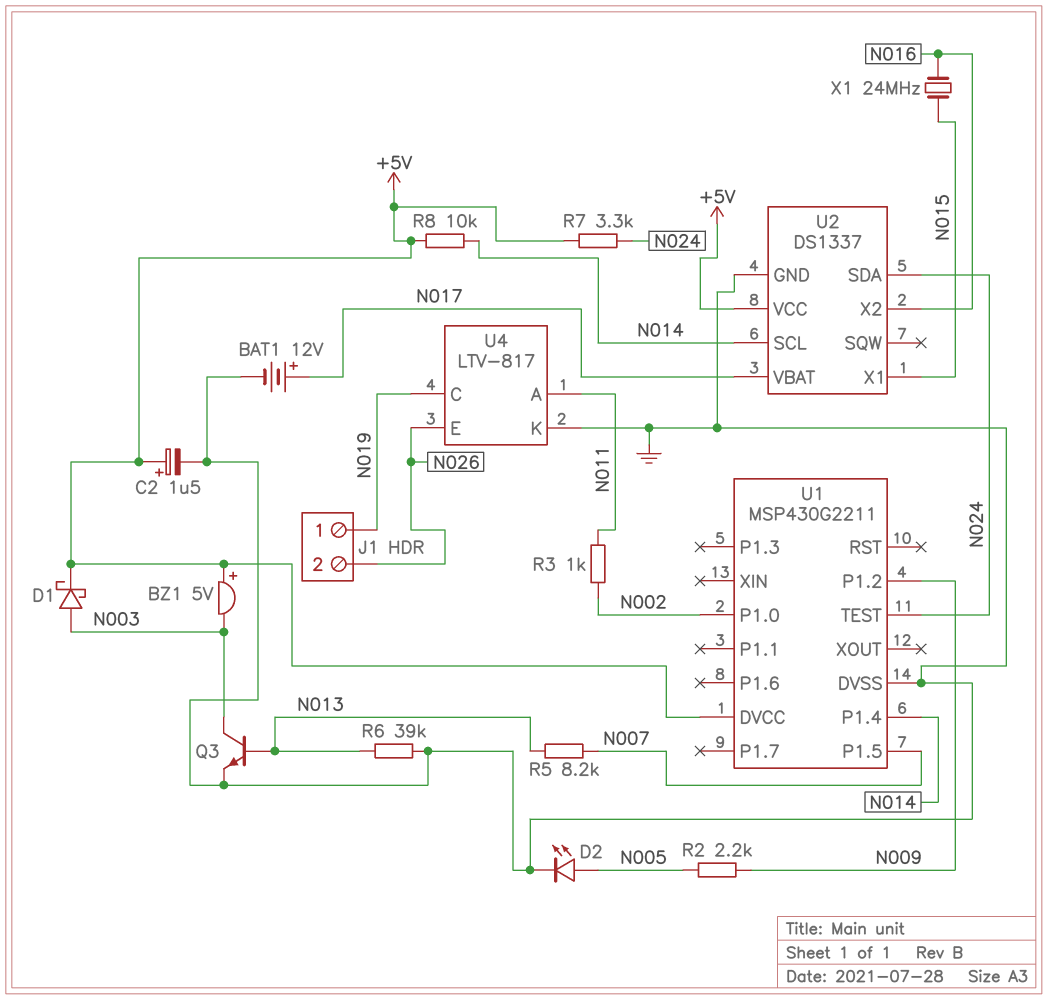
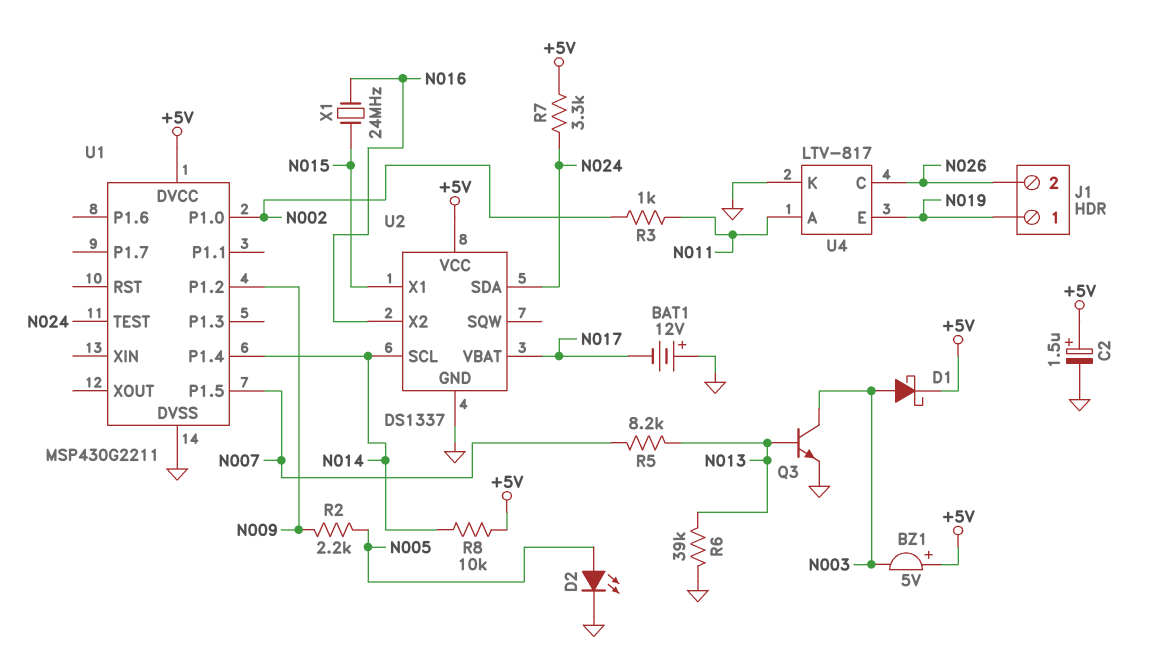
BAT1: 12V (plus N017, minus GND) -> 12V (plus GND, minus N017)
U4 pin C: N019 -> N026
U4 pin E: N026 -> N019

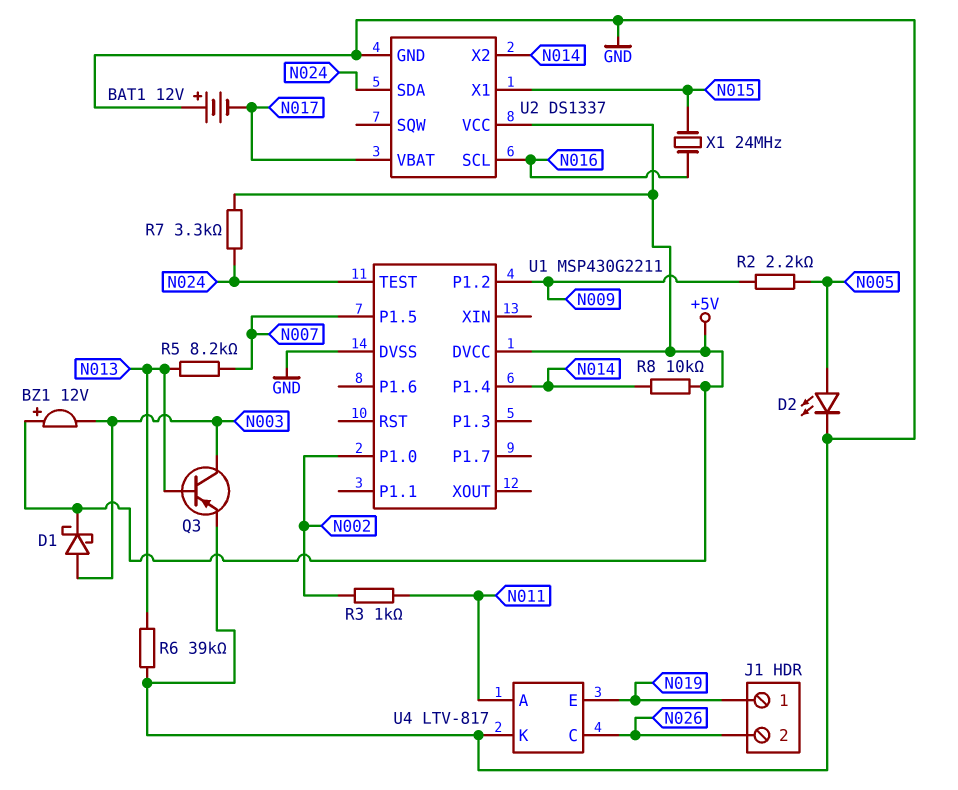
BZ1: buzzer 5V (plus +5V, minus N003) -> buzzer 12V (plus +5V, minus N003)
C2: 1.5uF (plus +5V, minus GND) -> none
Q3: NPN (B N013, C N003, E GND) -> PNP (B N013, C N003, E GND)
U2 pin SCL: N014 -> N016
U2 pin X2: N016 -> N014

